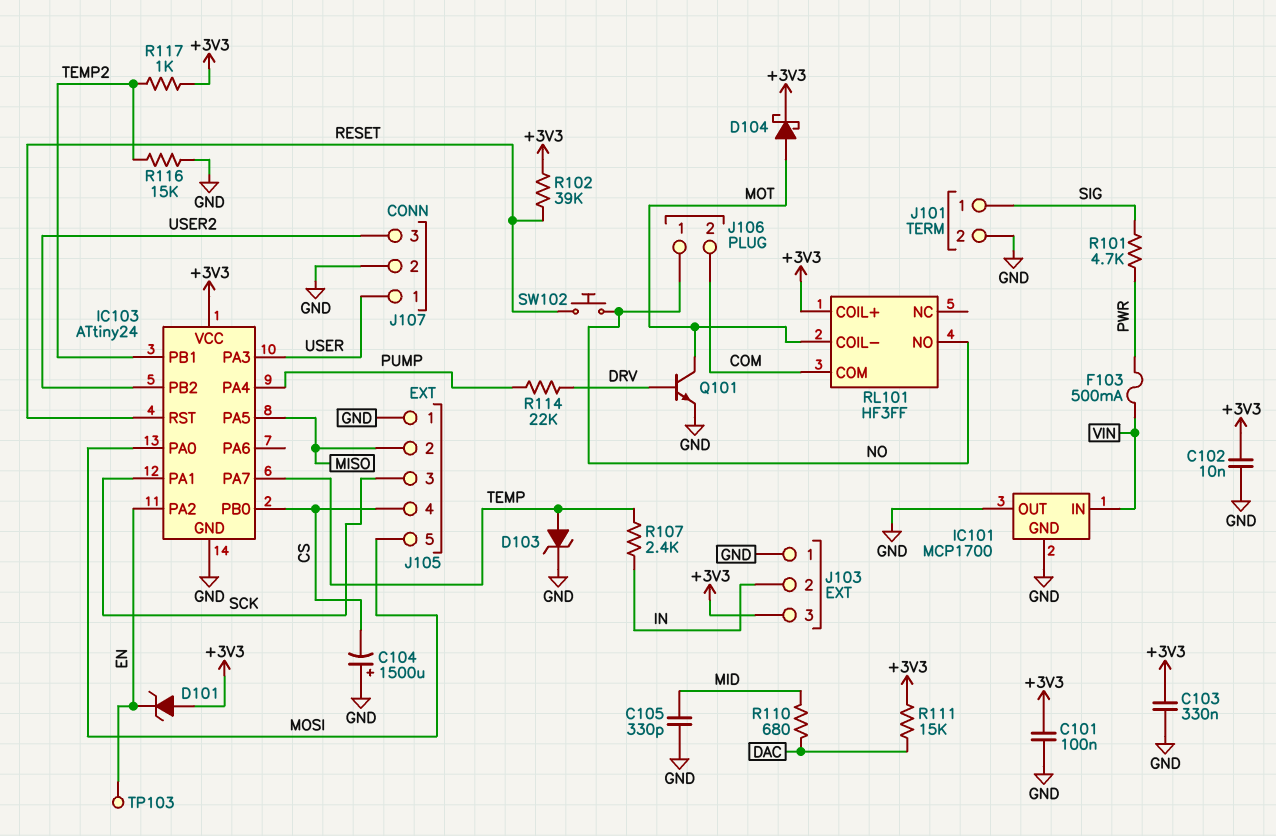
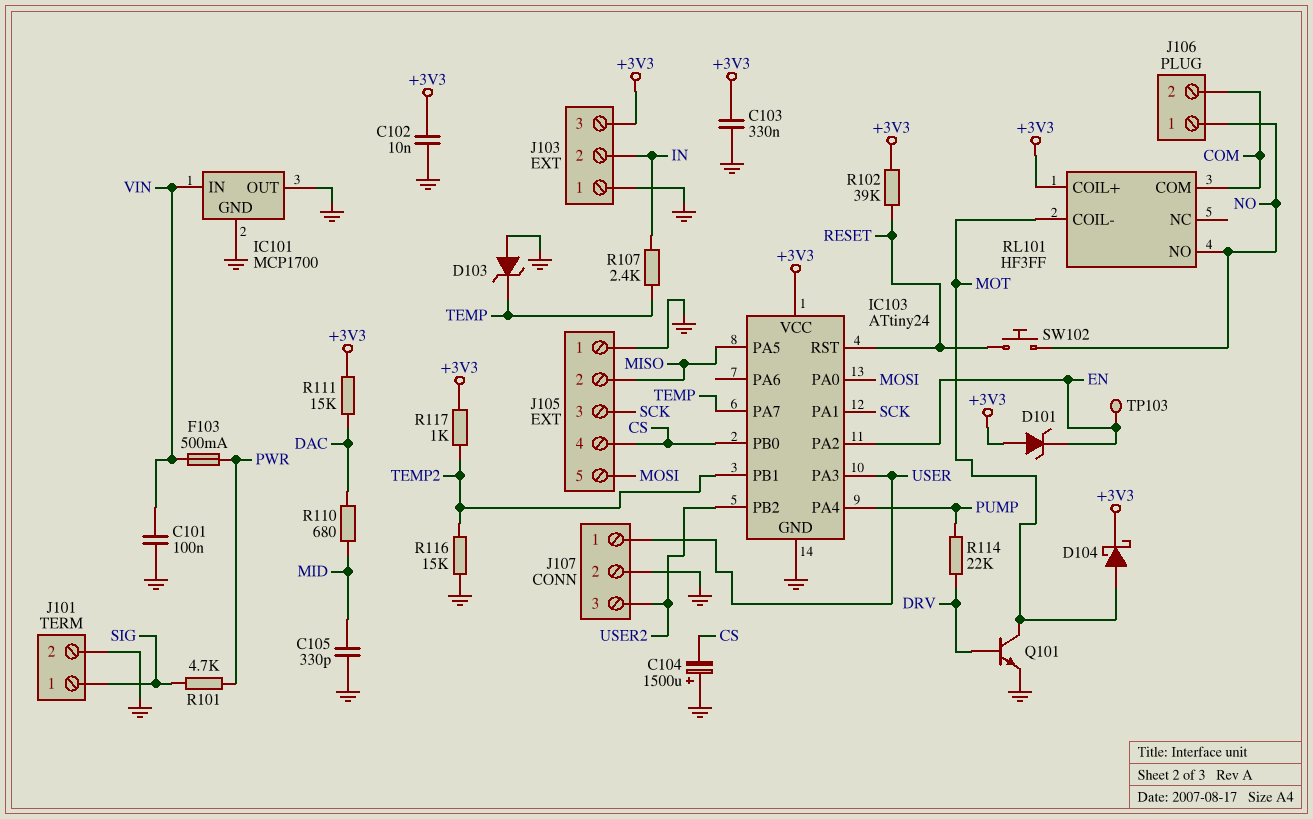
C101: 100nF (+3V3, GND) -> 100nF (GND, VIN)
D103: zener (A TEMP, K GND) -> zener (A GND, K TEMP)

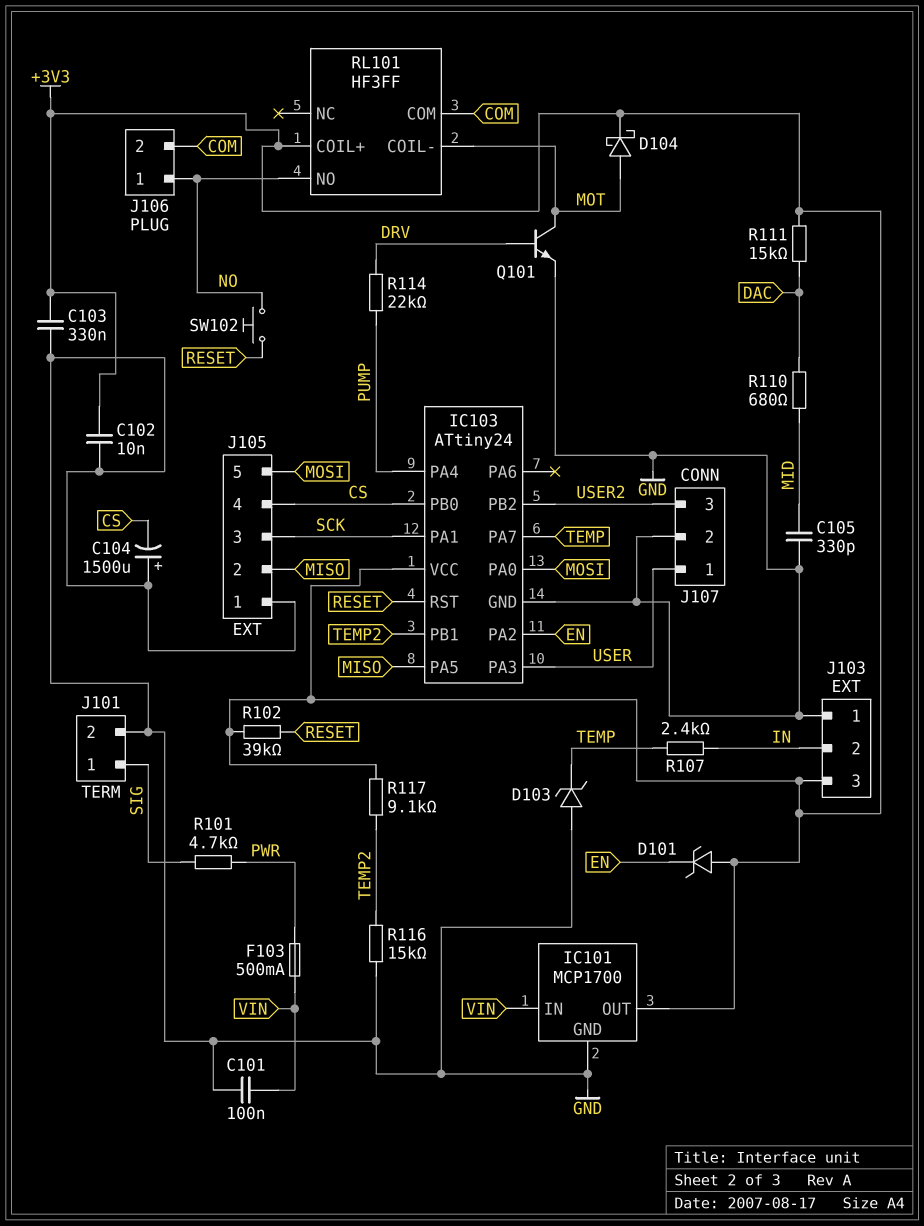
IC101 pin OUT: GND -> +3V3
R117: 1k (+3V3, TEMP2) -> 9.1k (+3V3, TEMP2)
TP103: test point (EN) -> none

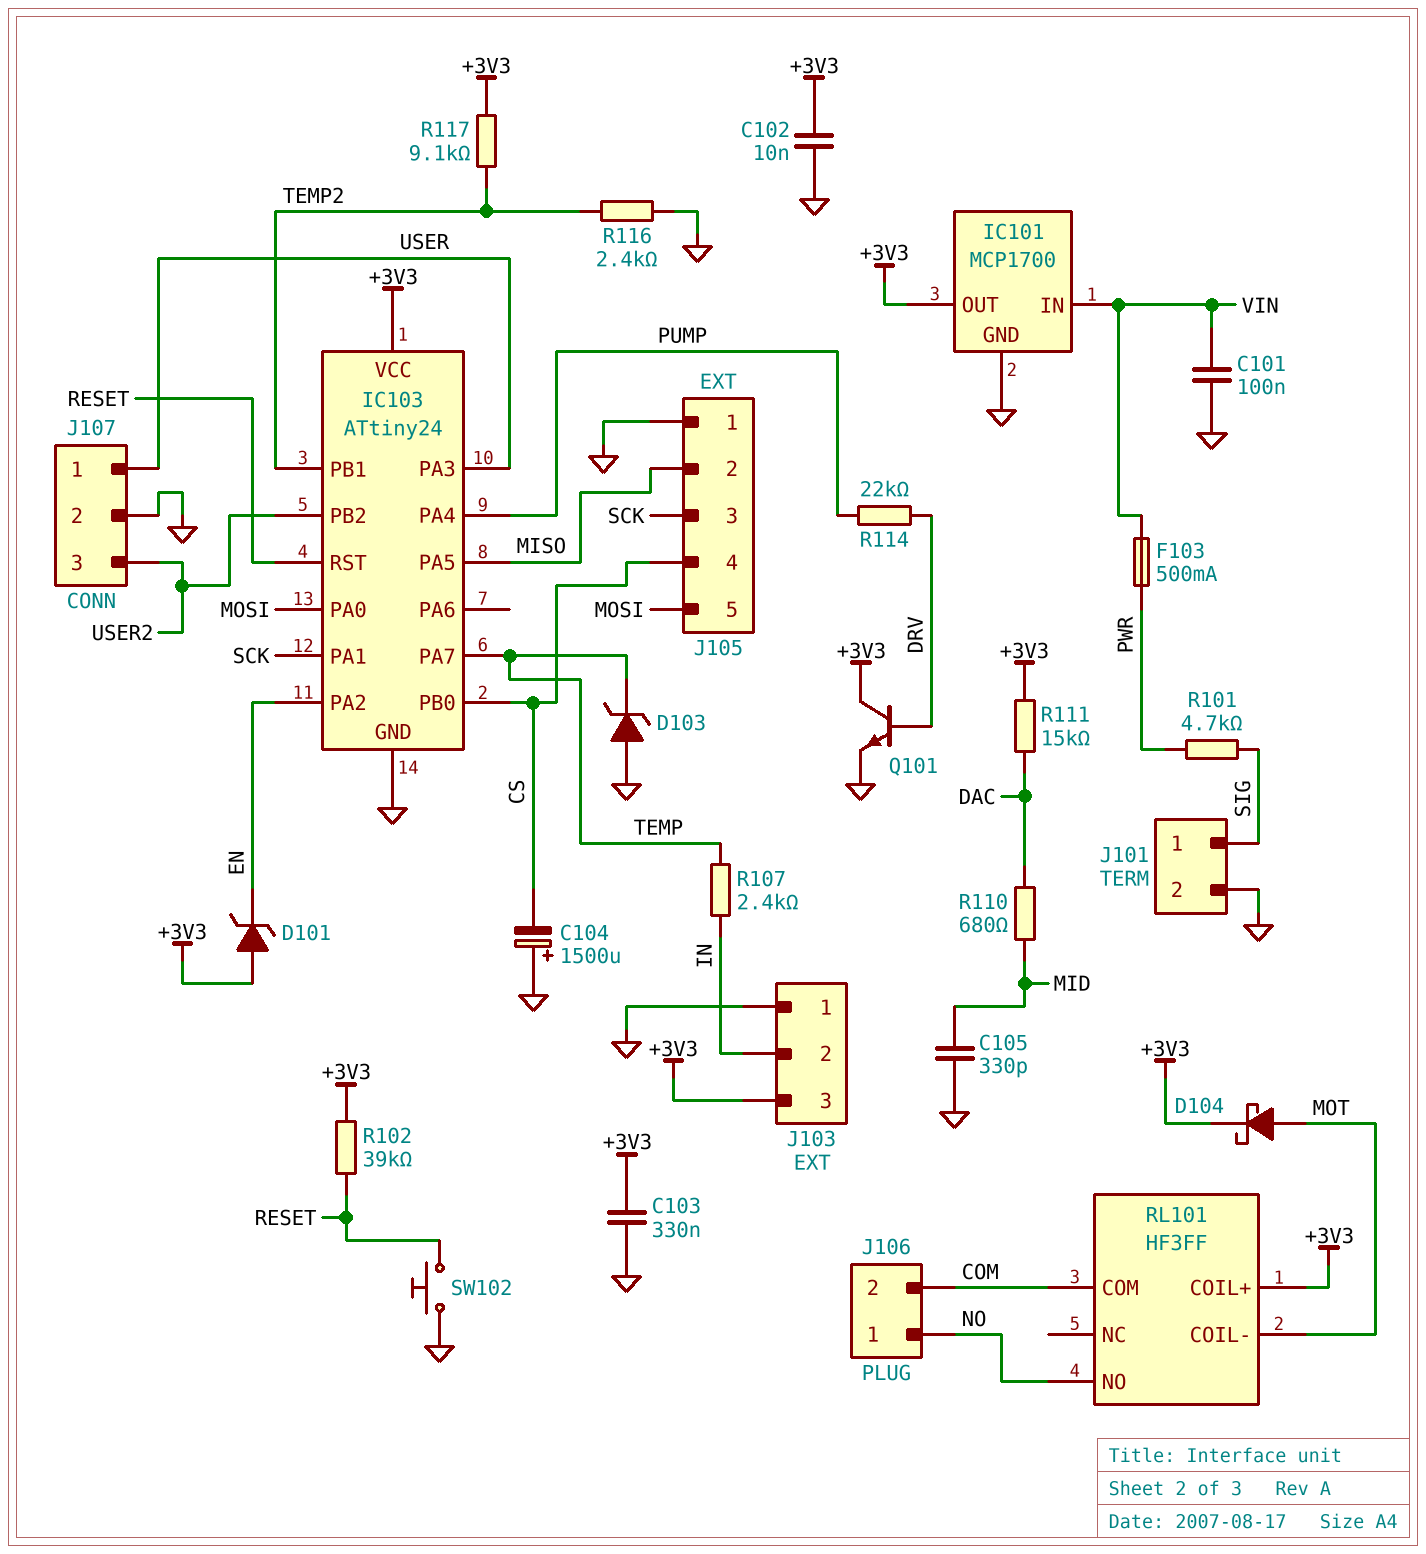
Q101: NPN (B DRV, C MOT, E GND) -> NPN (B DRV, C +3V3, E GND)
R116: 15k (GND, TEMP2) -> 2.4k (GND, TEMP2)
SW102: button (NO, RESET) -> button (GND, RESET)

